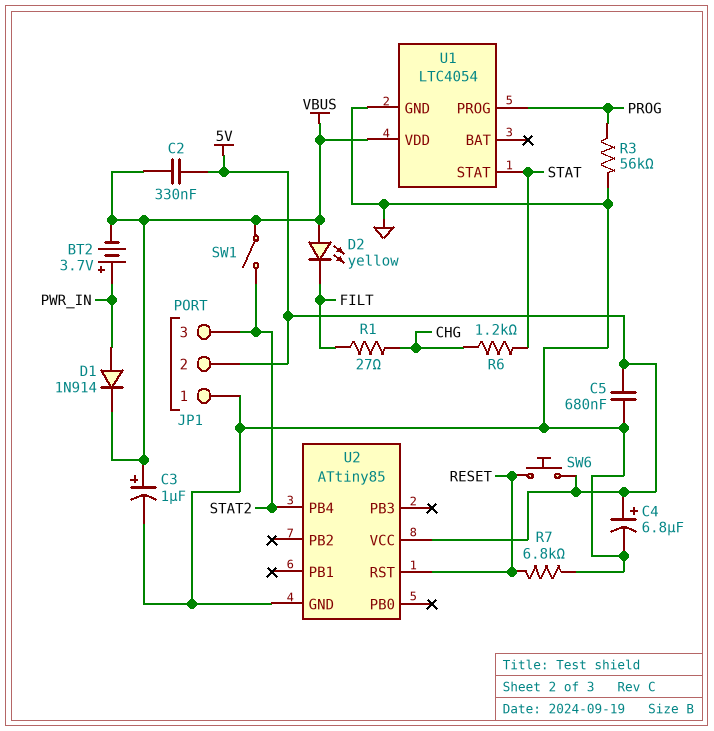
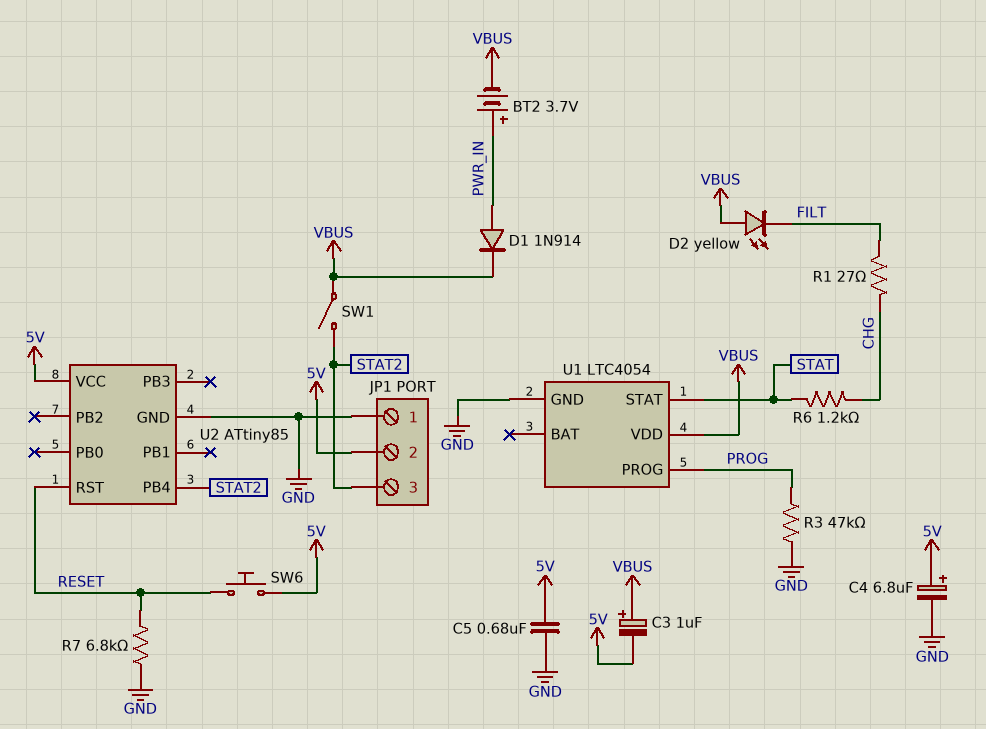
C2: 330nF (5V, VBUS) -> none
C3: 1uF (plus VBUS, minus GND) -> 1uF (plus VBUS, minus 5V)
R3: 56k (GND, PROG) -> 47k (GND, PROG)

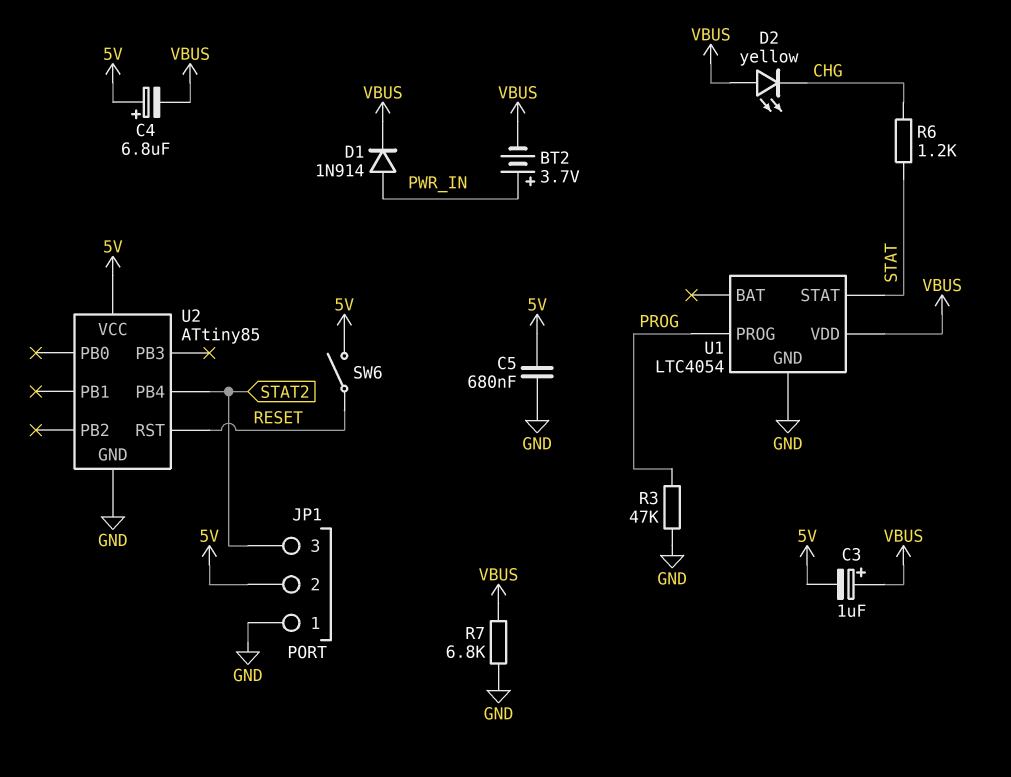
C4: 6.8uF (plus 5V, minus GND) -> 6.8uF (plus 5V, minus VBUS)
D2: LED yellow (A VBUS, K FILT) -> LED yellow (A VBUS, K CHG)
R1: 27 (CHG, FILT) -> none
R7: 6.8k (GND, RESET) -> 6.8k (GND, VBUS)
SW1: switch (STAT2, VBUS) -> none
SW6: button (5V, RESET) -> switch (5V, RESET)

